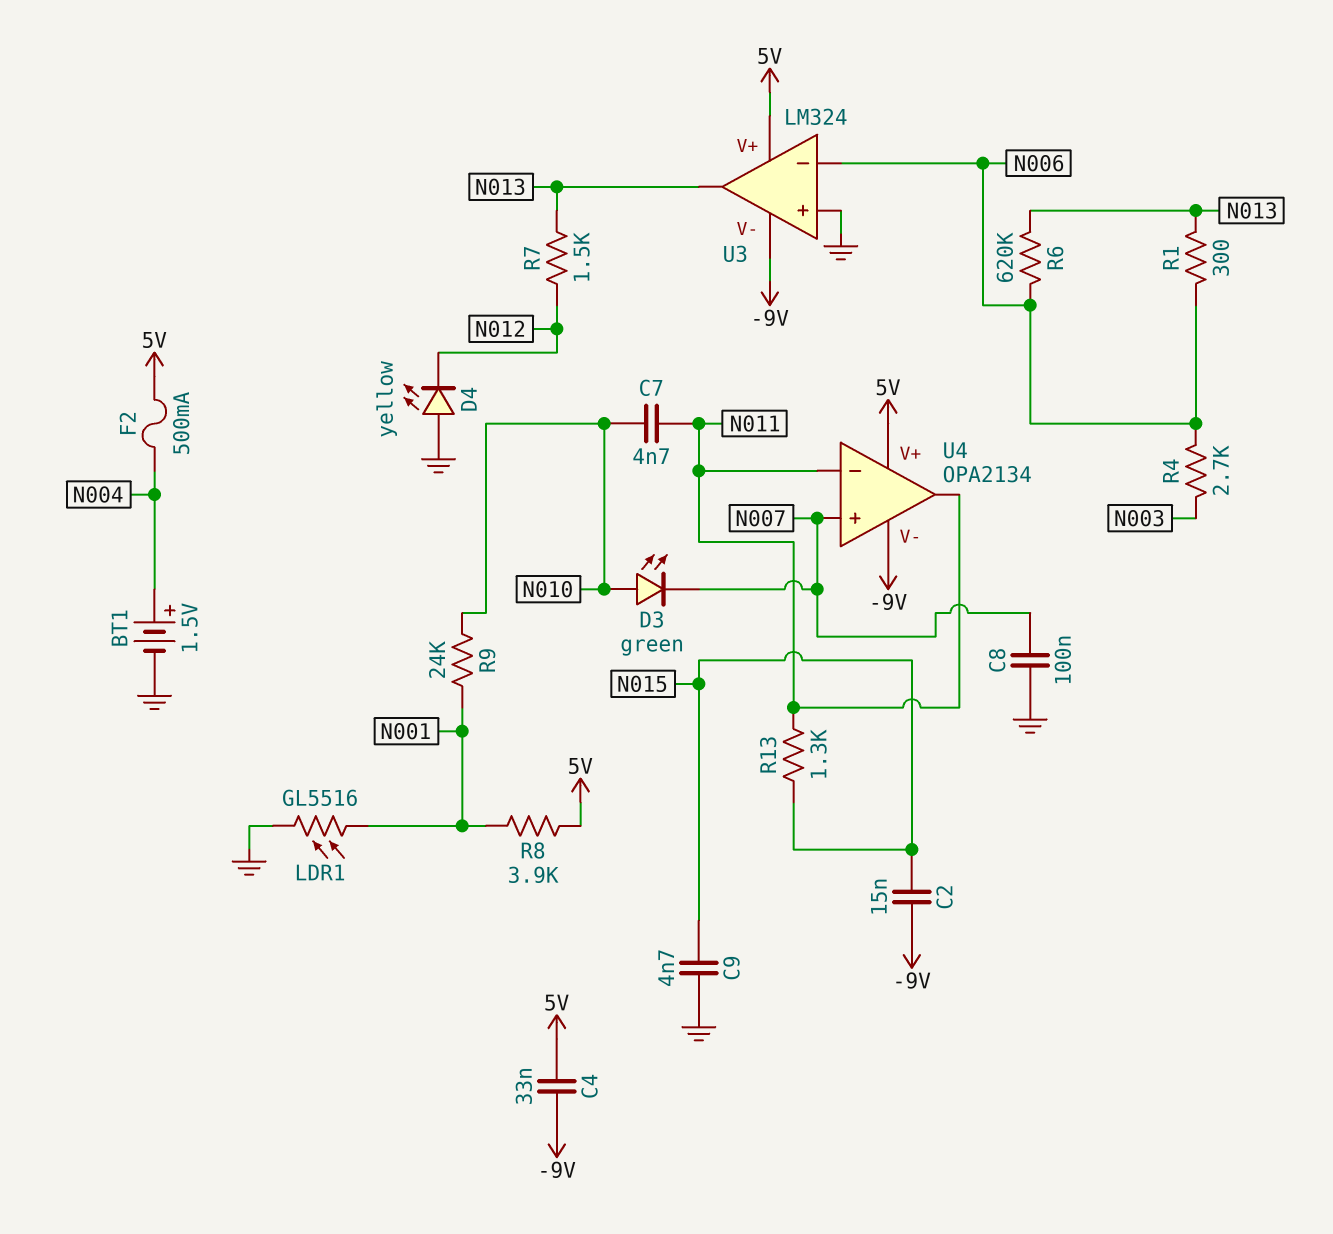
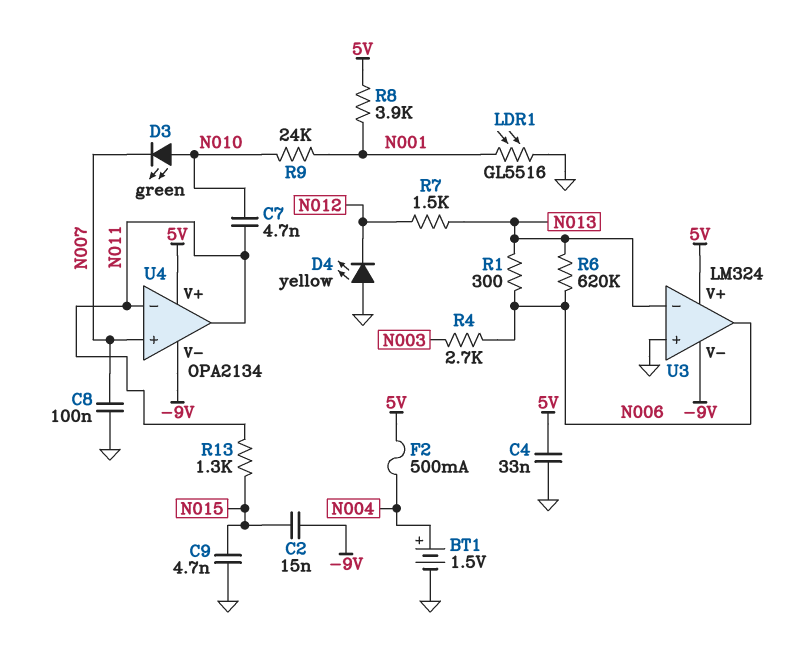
C4: 33nF (-9V, 5V) -> 33nF (5V, GND)
U3 pin in-: N006 -> N013
U3 pin out: N013 -> N006

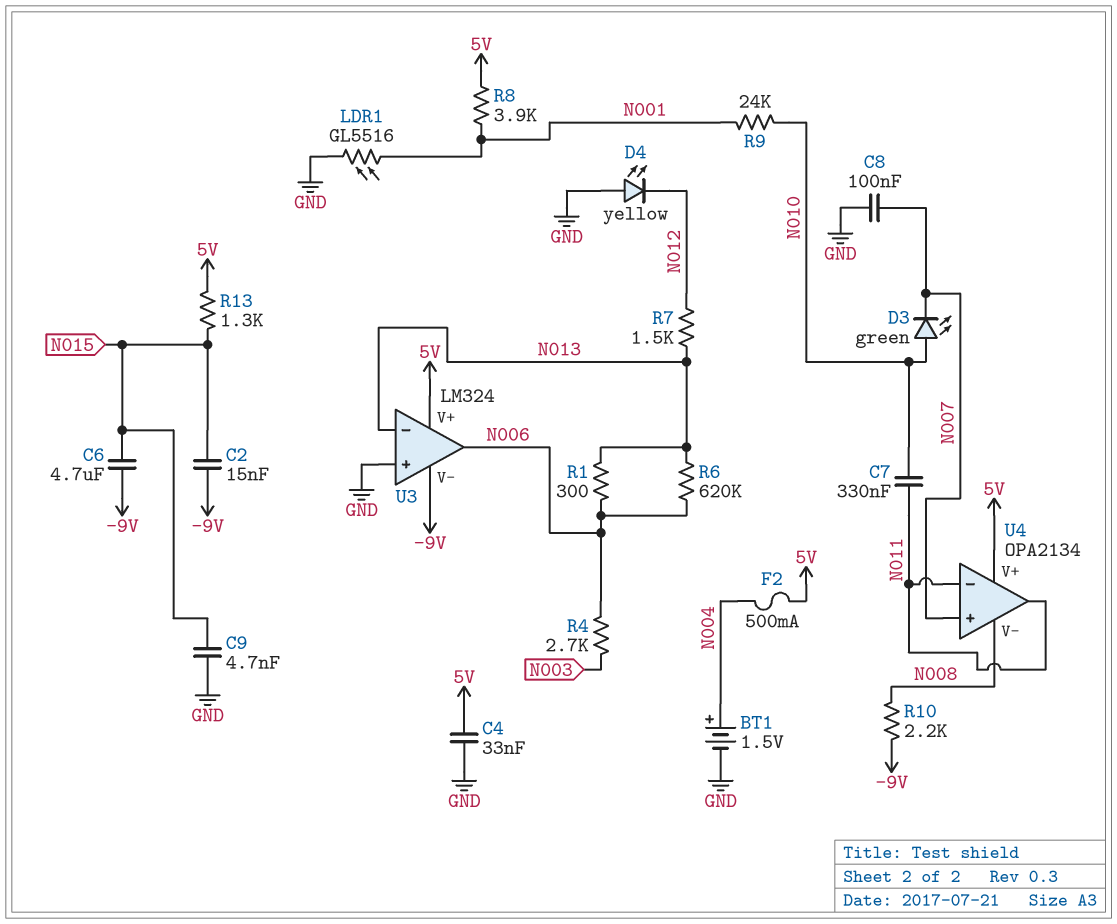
C6: none -> 4.7uF (-9V, N015)
C7: 4.7nF (N010, N011) -> 330nF (N010, N011)
R10: none -> 2.2k (-9V, N008)
R13: 1.3k (N011, N015) -> 1.3k (5V, N015)
U4 pin V-: -9V -> N008

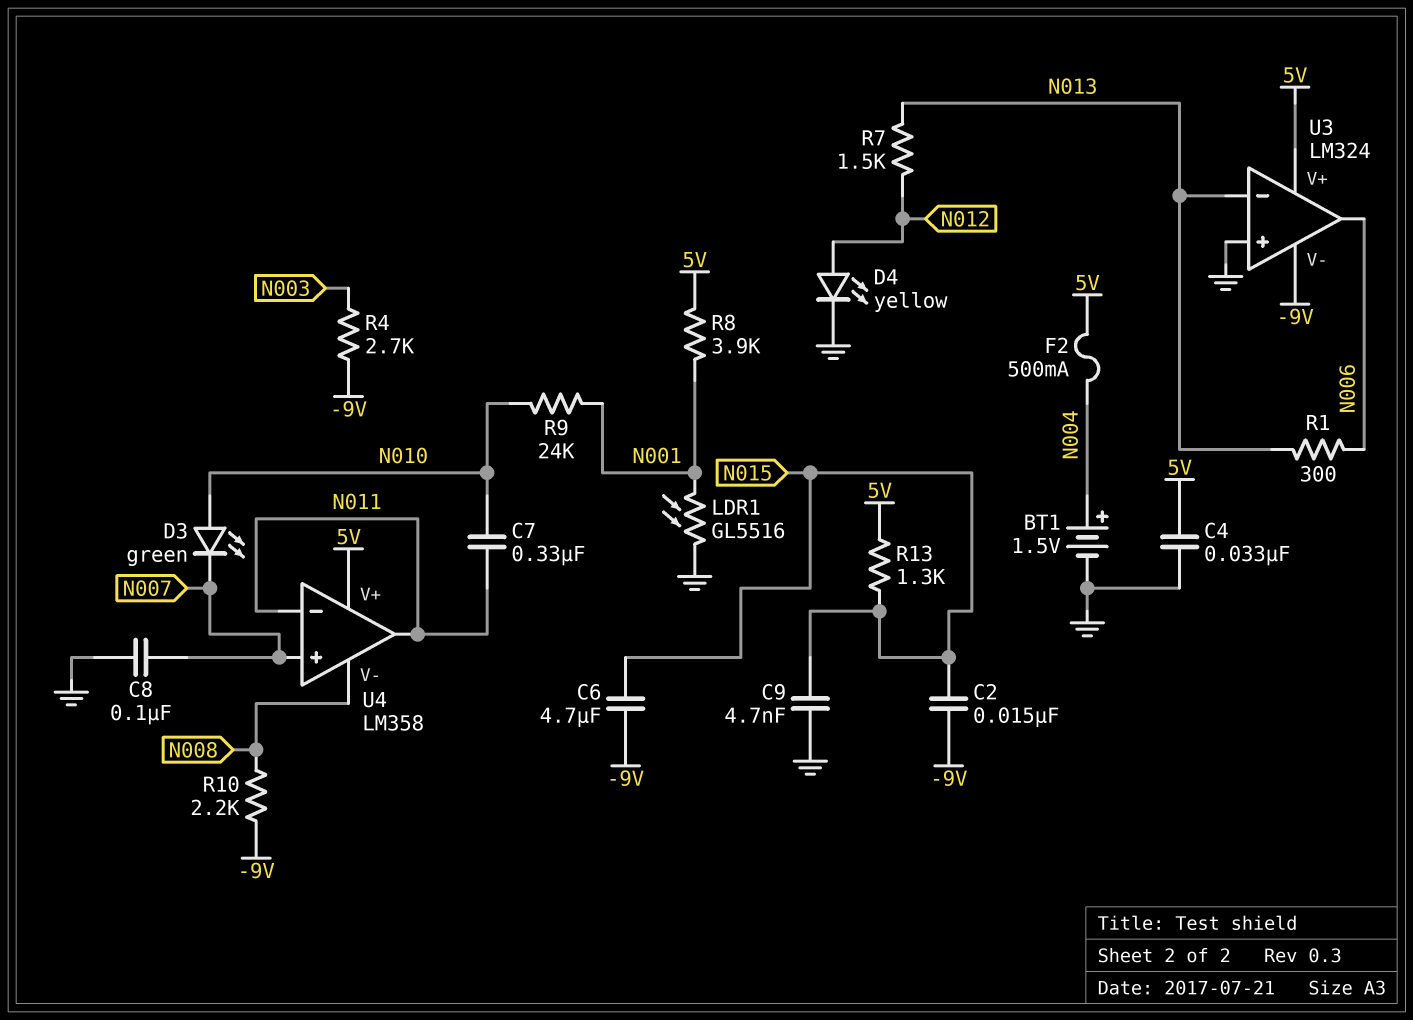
D4: LED yellow (A GND, K N012) -> LED yellow (A N012, K GND)
R4: 2.7k (N003, N006) -> 2.7k (-9V, N003)
R6: 620k (N006, N013) -> none
U4: OPA2134 -> LM358

